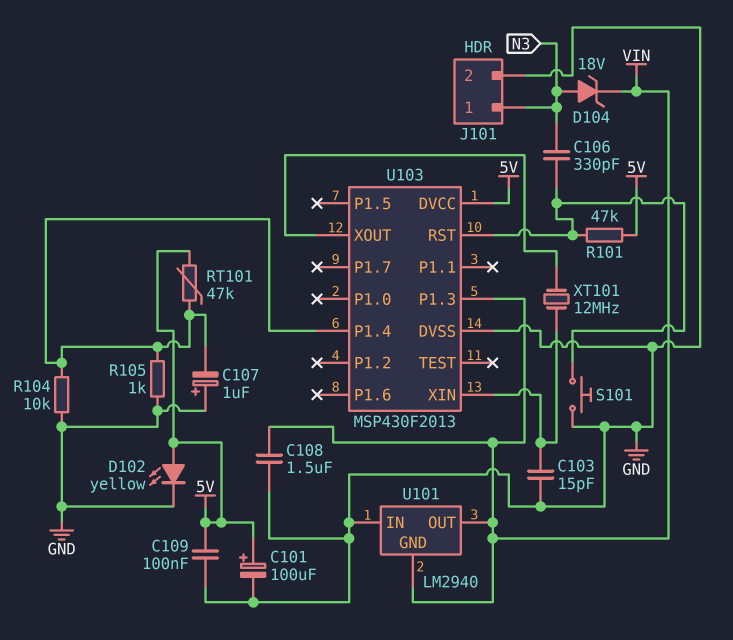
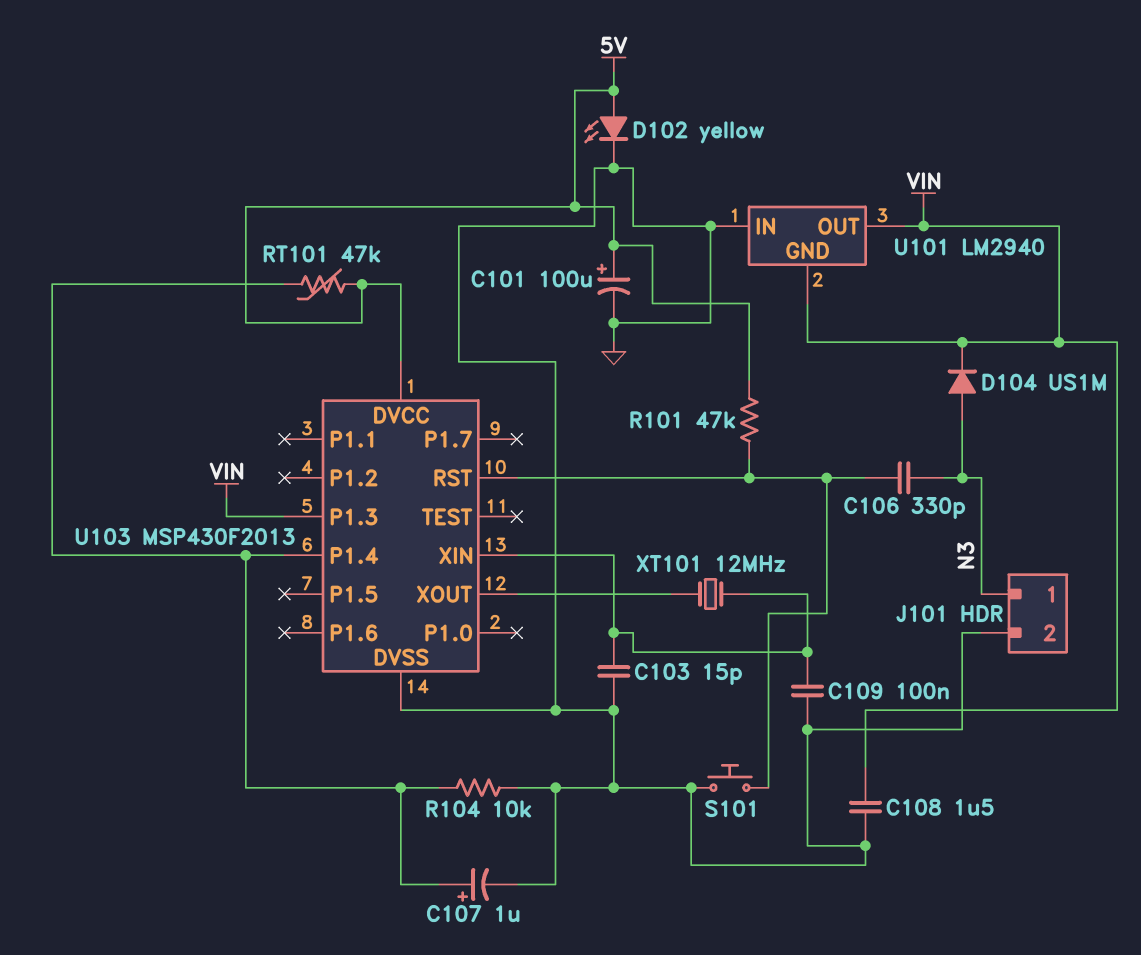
C107: 1uF (plus GND, minus U103/P1.4) -> 1uF (plus U103/P1.4, minus GND)
C109: 100nF (5V, GND) -> 100nF (GND, U103/XIN)
D104: zener 18V (A N3, K VIN) -> diode US1M (A N3, K VIN)
R105: 1k (GND, U103/P1.4) -> none

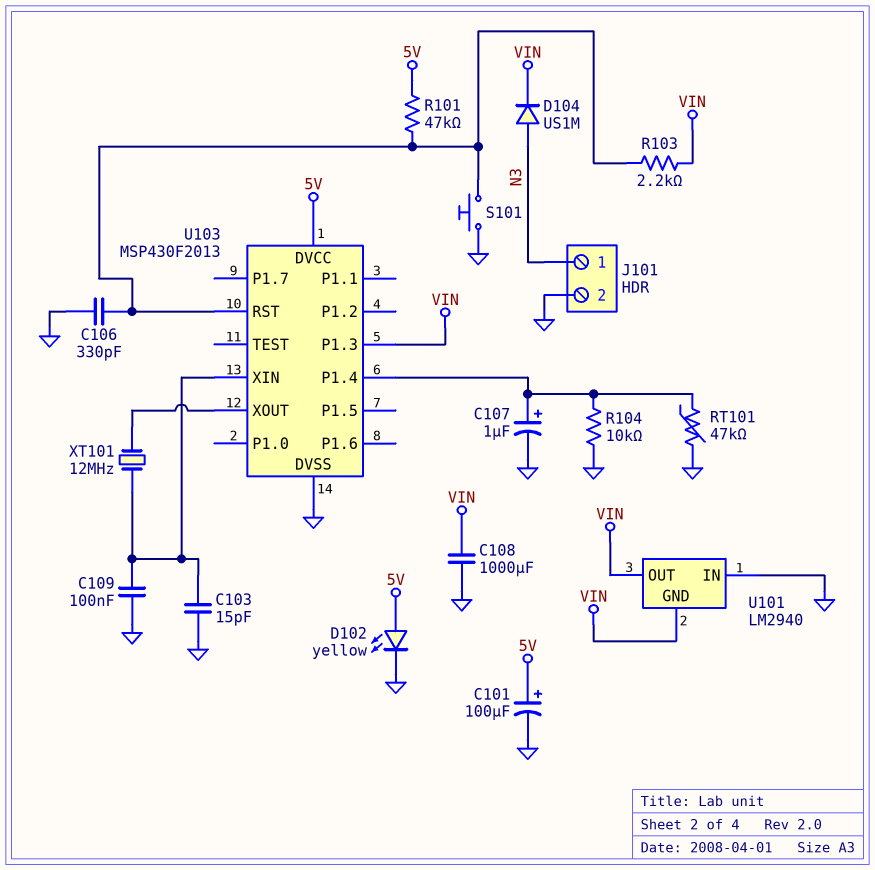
C106: 330pF (N3, U103/RST) -> 330pF (GND, U103/RST)
C108: 1.5uF (GND, VIN) -> 1000uF (GND, VIN)
R103: none -> 2.2k (U103/RST, VIN)
RT101: 47k (5V, U103/P1.4) -> 47k (GND, U103/P1.4)

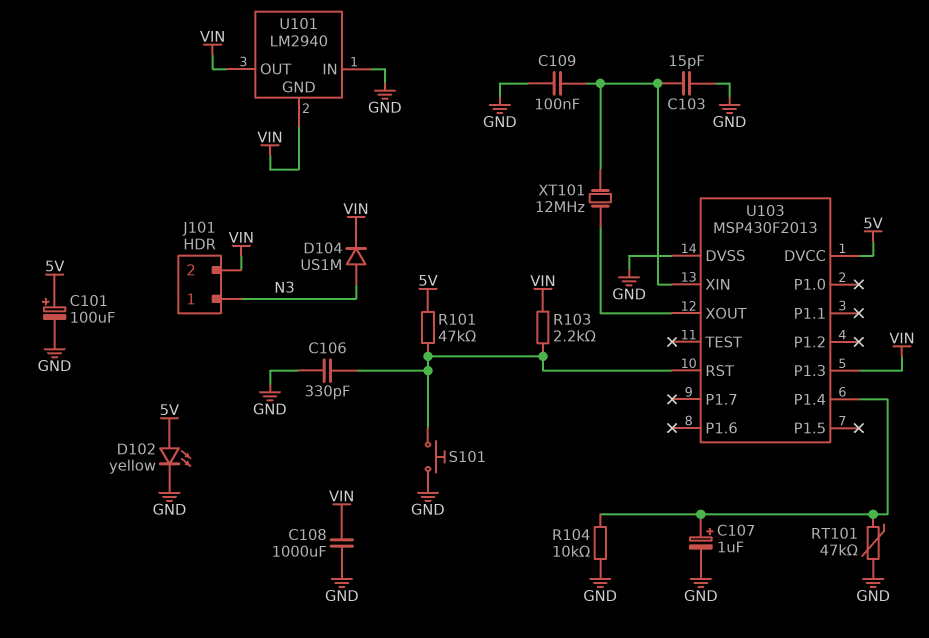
J101 pin 2: GND -> VIN

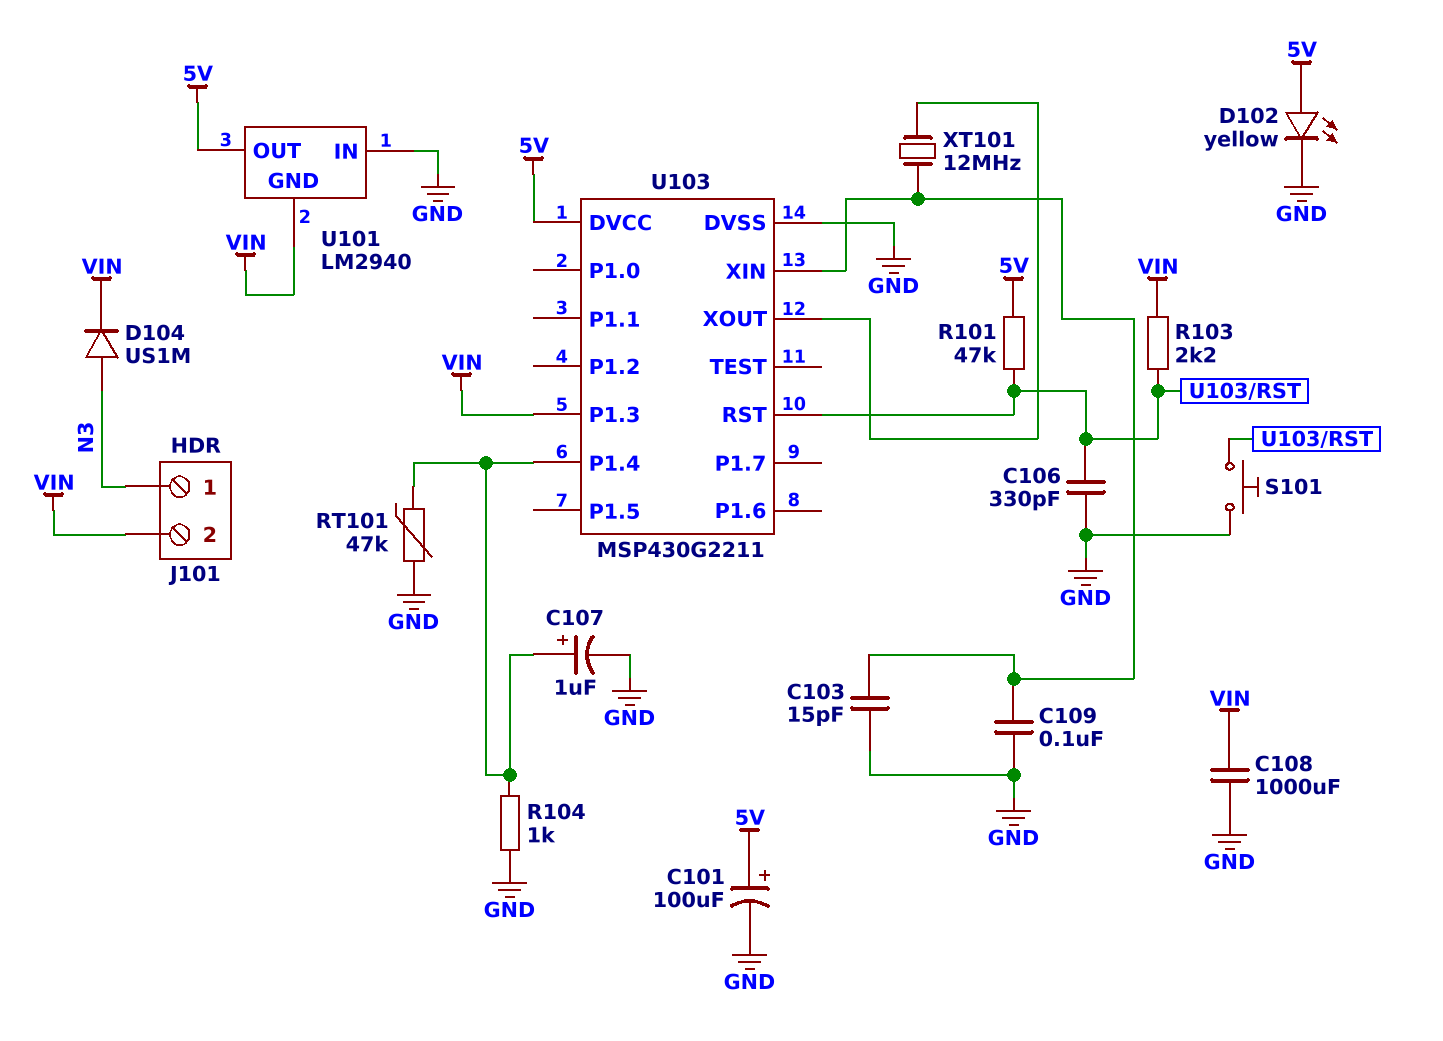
R104: 10k (GND, U103/P1.4) -> 1k (GND, U103/P1.4)
U101 pin OUT: VIN -> 5V
U103: MSP430F2013 -> MSP430G2211

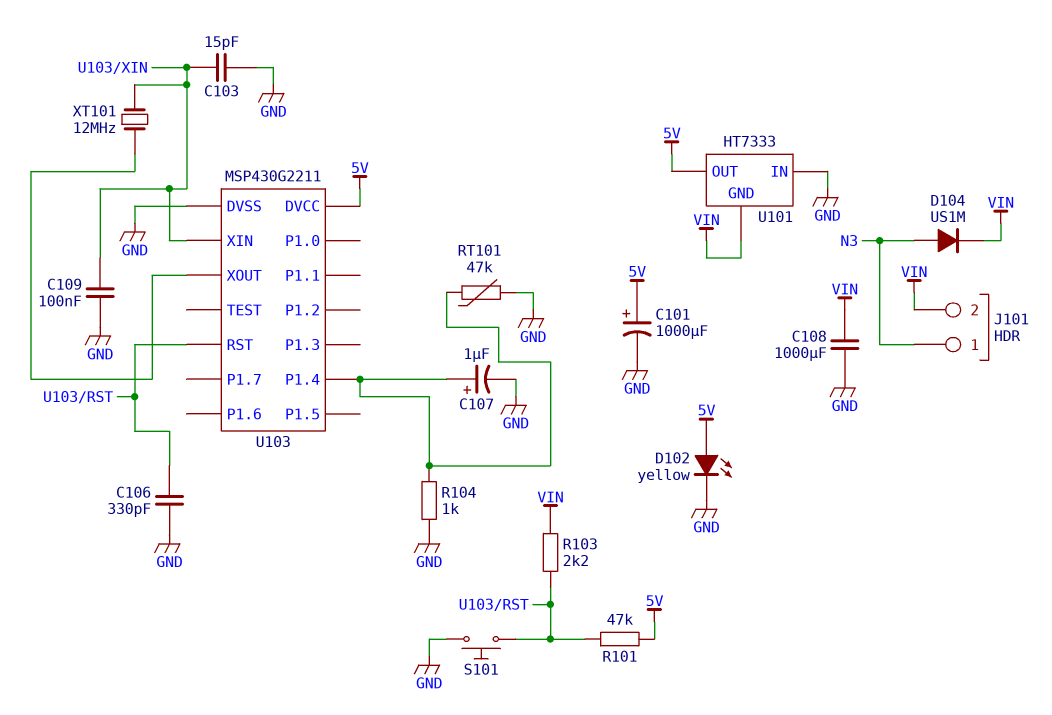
C101: 100uF (plus 5V, minus GND) -> 1000uF (plus 5V, minus GND)
U101: LM2940 -> HT7333
U103 pin P1.3: VIN -> none

